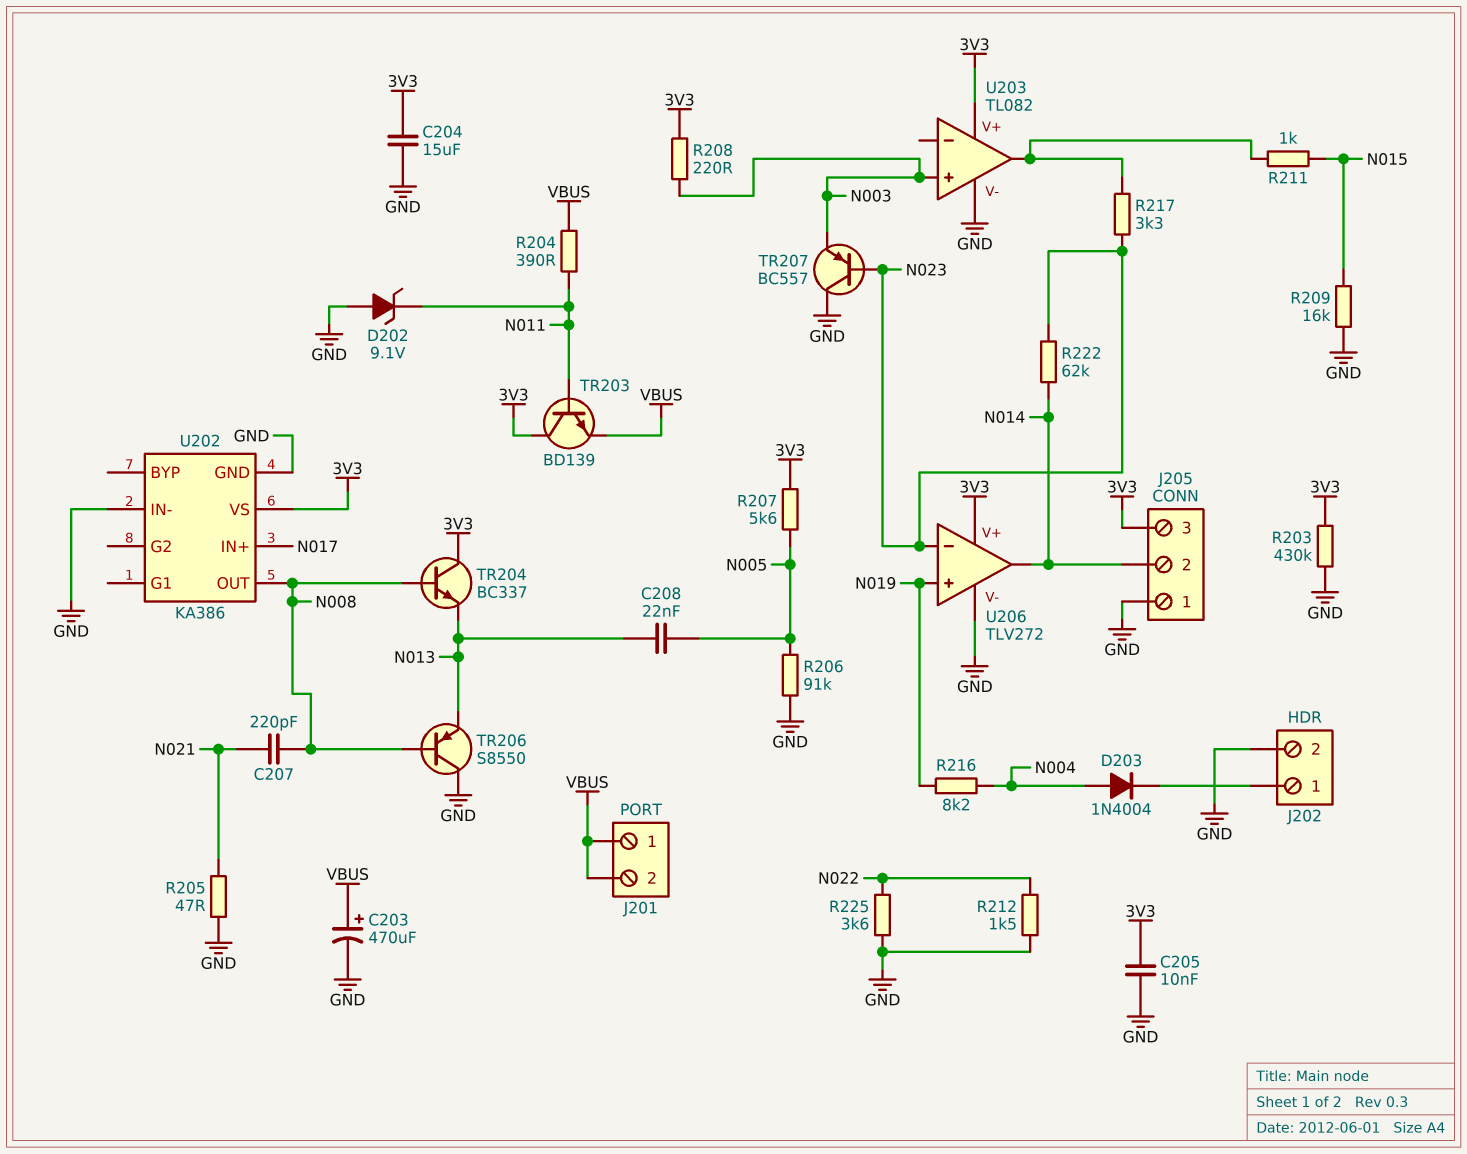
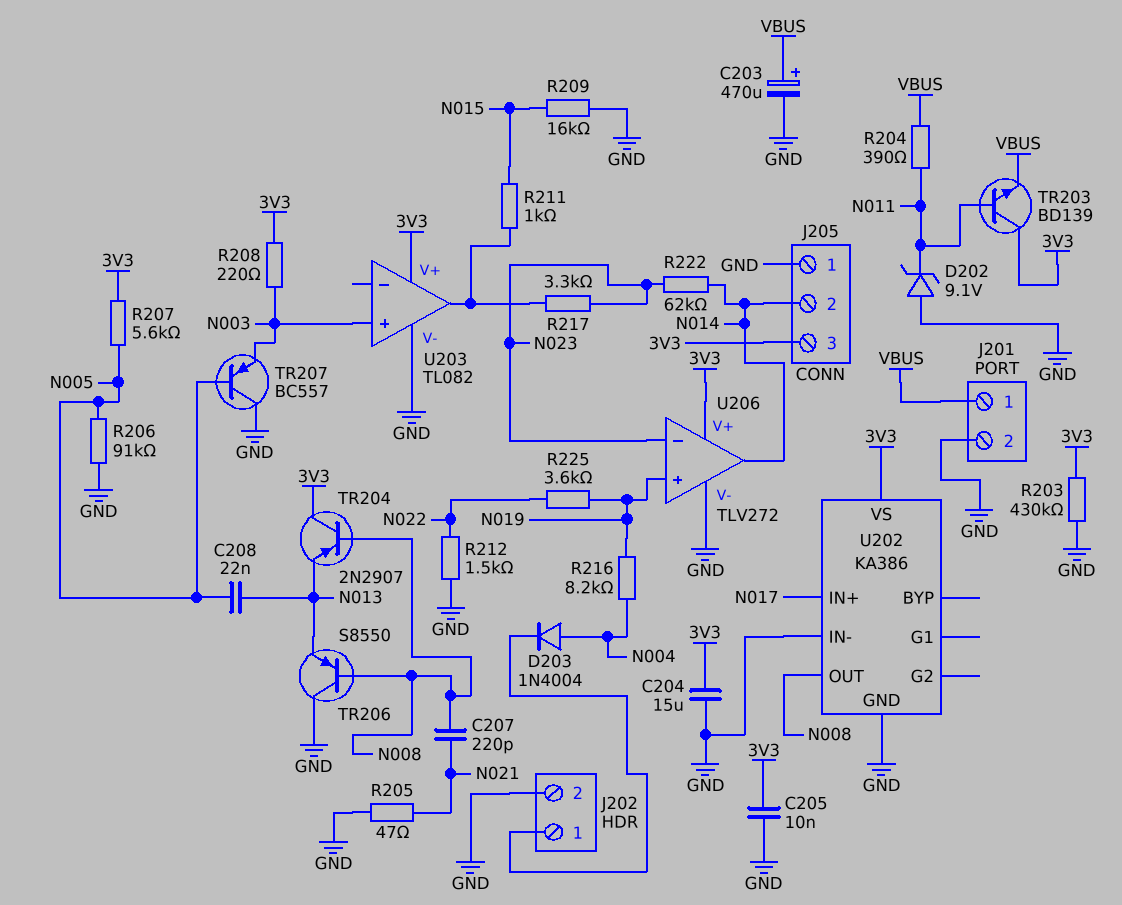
J201 pin 2: VBUS -> GND
R225: 3.6k (GND, N022) -> 3.6k (N019, N022)
TR204: NPN BC337 (B N008, C 3V3, E N013) -> PNP 2N2907 (B N008, C 3V3, E N013)
TR207: PNP BC557 (B N023, C GND, E N003) -> PNP BC557 (B N005, C GND, E N003)

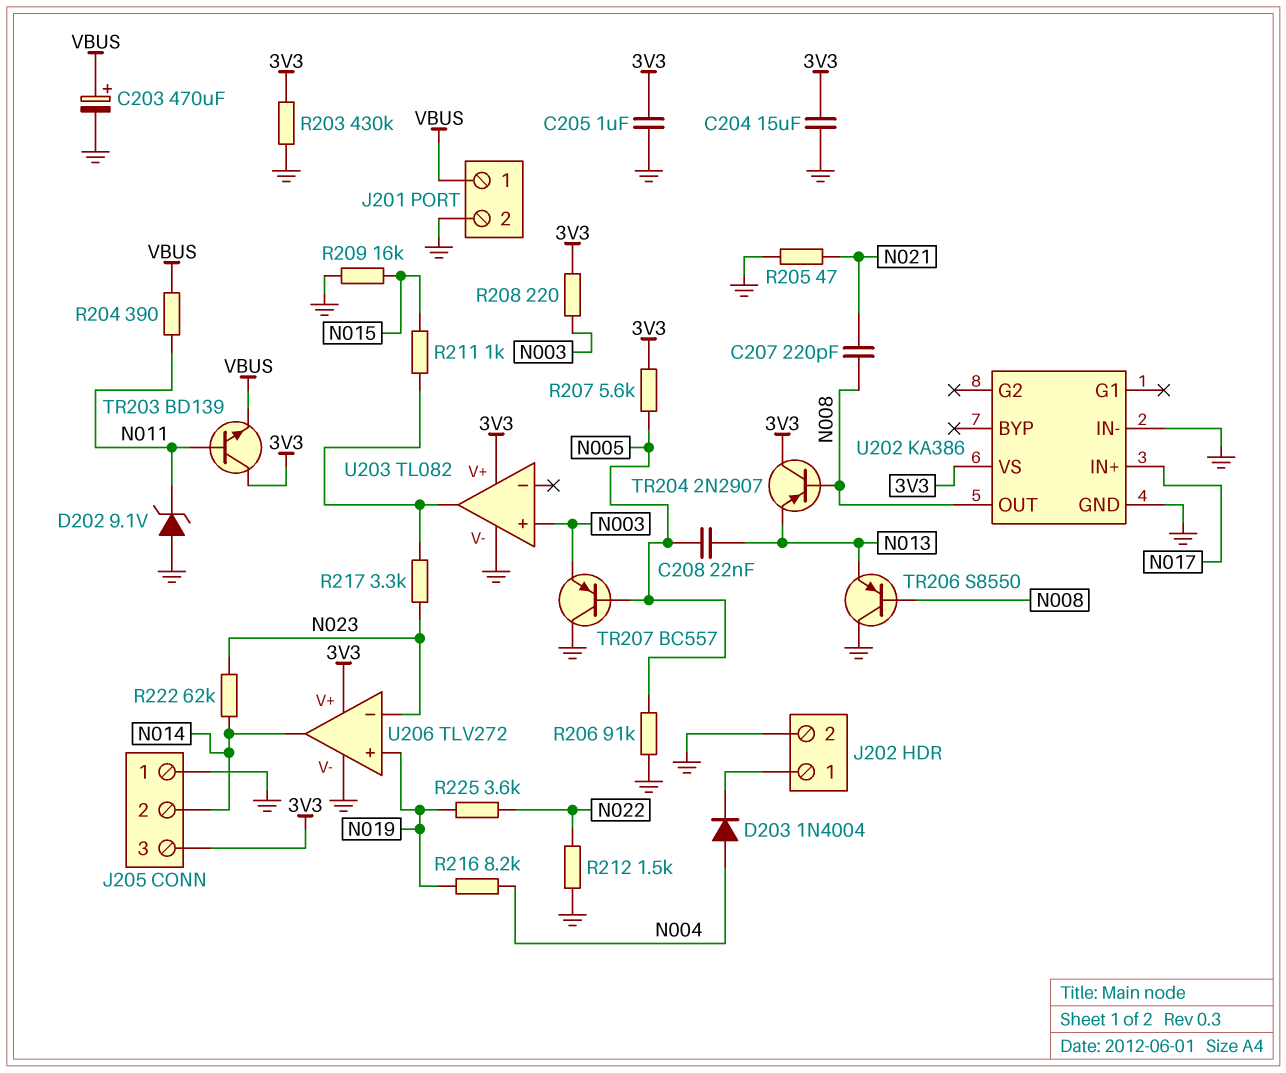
C205: 10nF (3V3, GND) -> 1uF (3V3, GND)

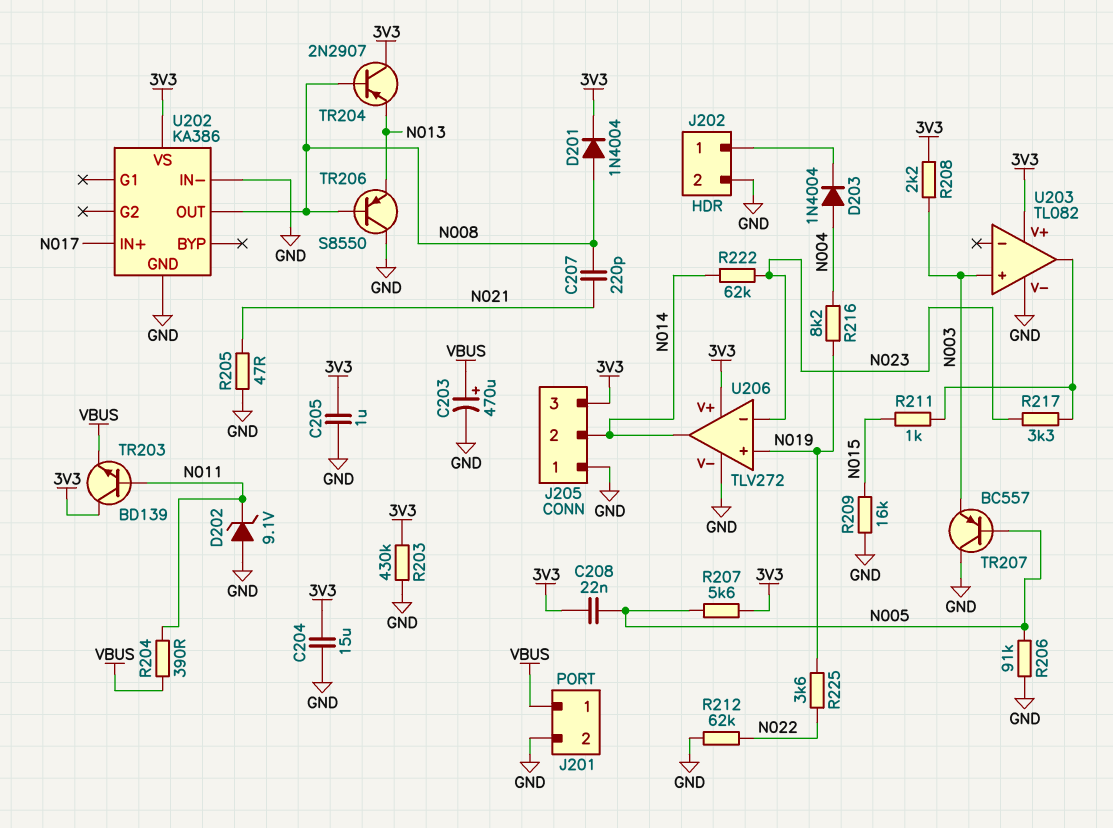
C208: 22nF (N005, N013) -> 22nF (3V3, N005)
D201: none -> diode 1N4004 (A N008, K 3V3)
R208: 220 (3V3, N003) -> 2.2k (3V3, N003)
R212: 1.5k (GND, N022) -> 62k (GND, N022)

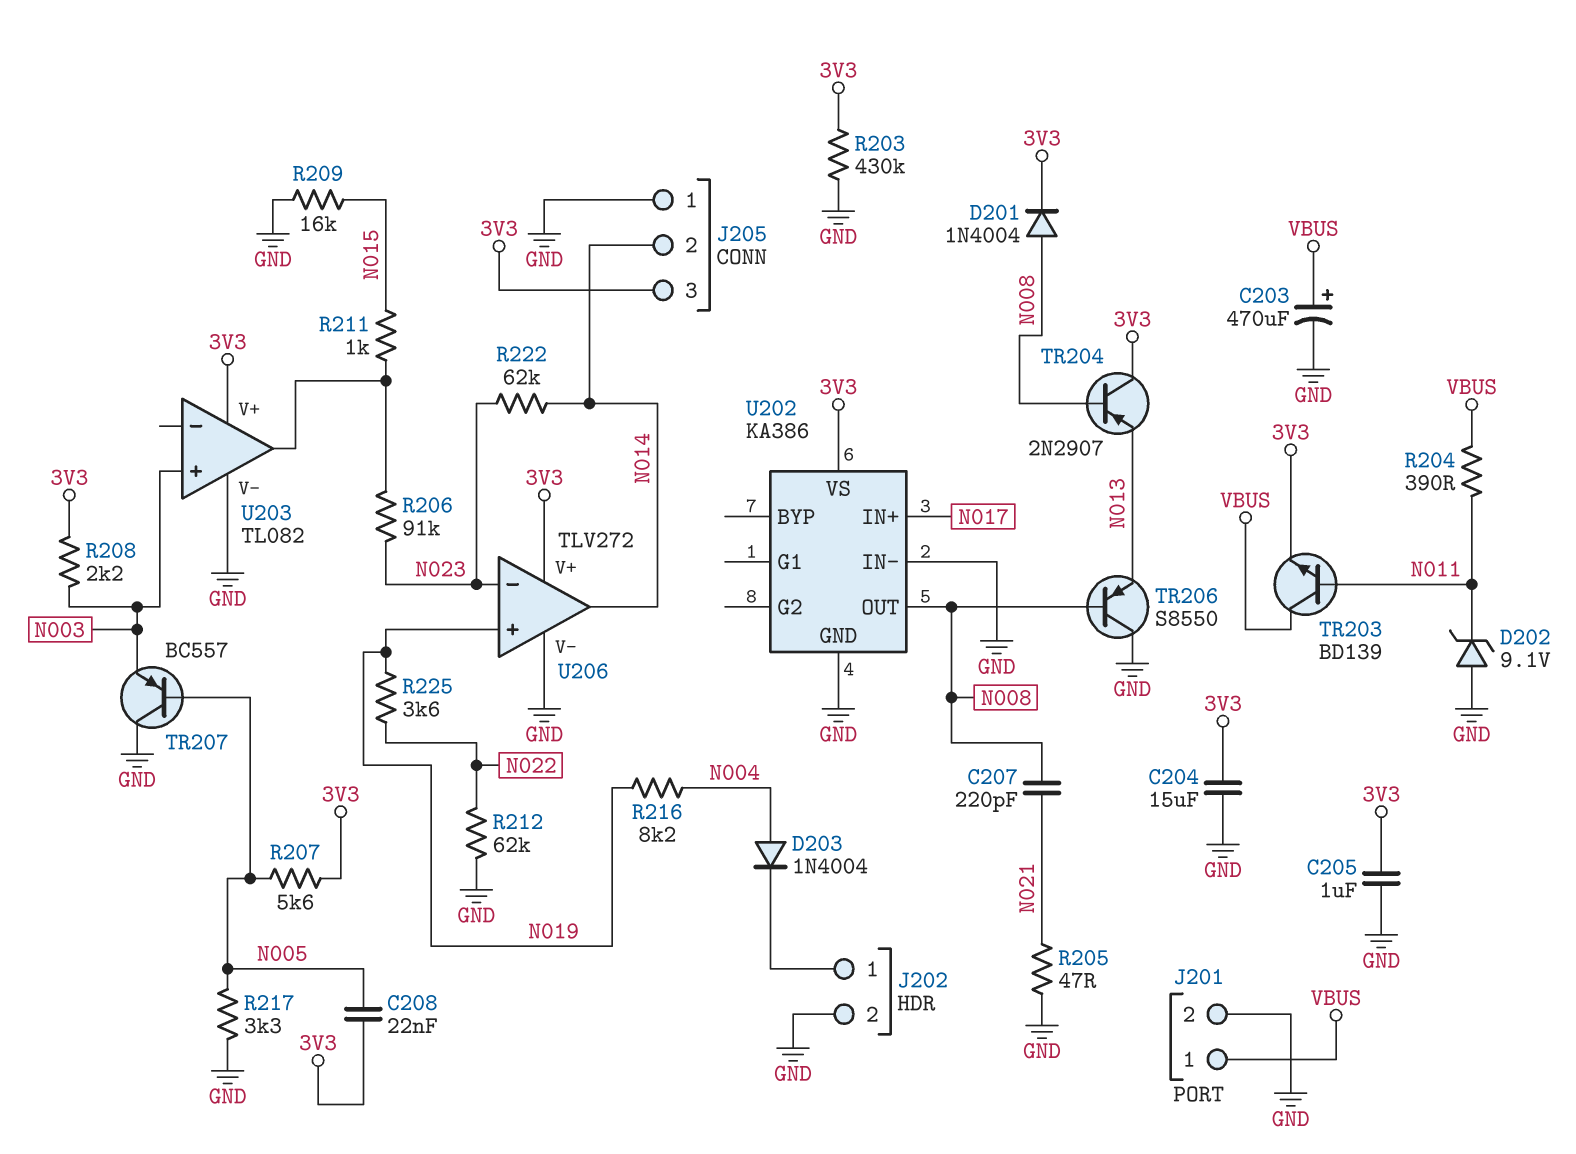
R206: 91k (GND, N005) -> 91k (N023, U203/out)
R217: 3.3k (N023, U203/out) -> 3.3k (GND, N005)
TR203: NPN BD139 (B N011, C 3V3, E VBUS) -> NPN BD139 (B N011, C VBUS, E 3V3)

